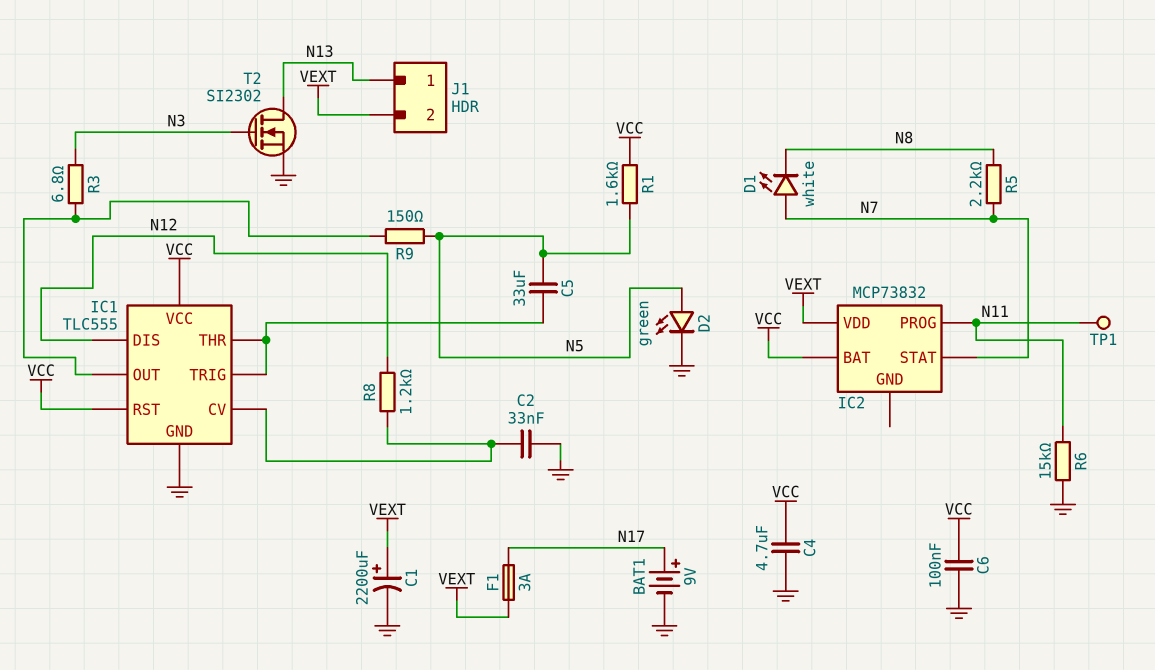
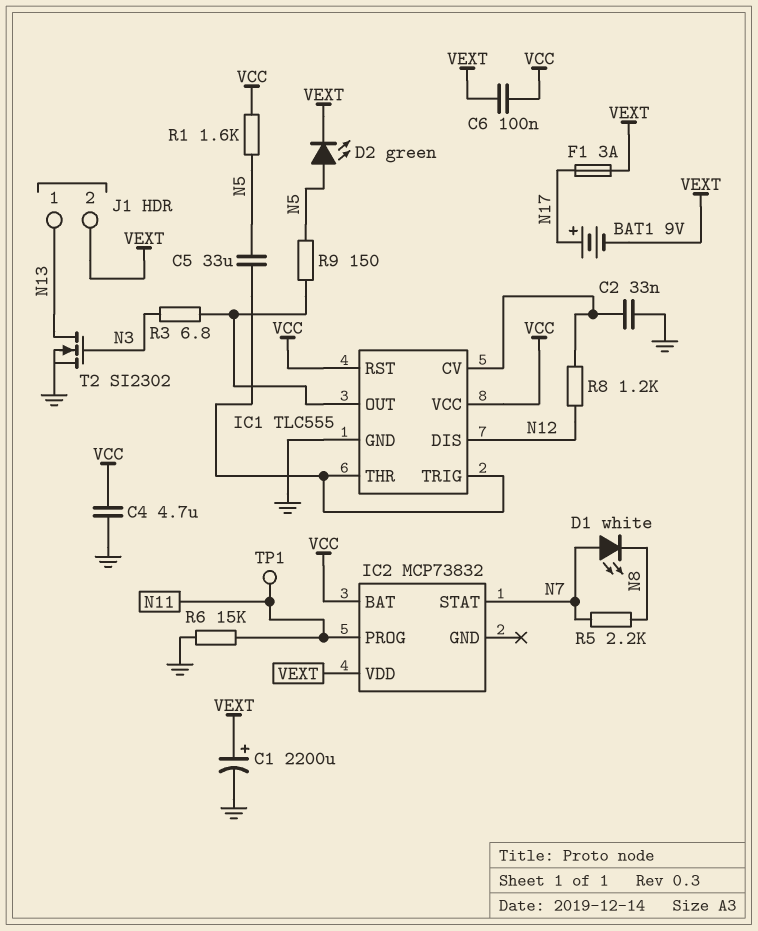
BAT1: 9V (plus N17, minus GND) -> 9V (plus N17, minus VEXT)
C6: 100nF (GND, VCC) -> 100nF (VCC, VEXT)
D2: LED green (A N5, K GND) -> LED green (A N5, K VEXT)

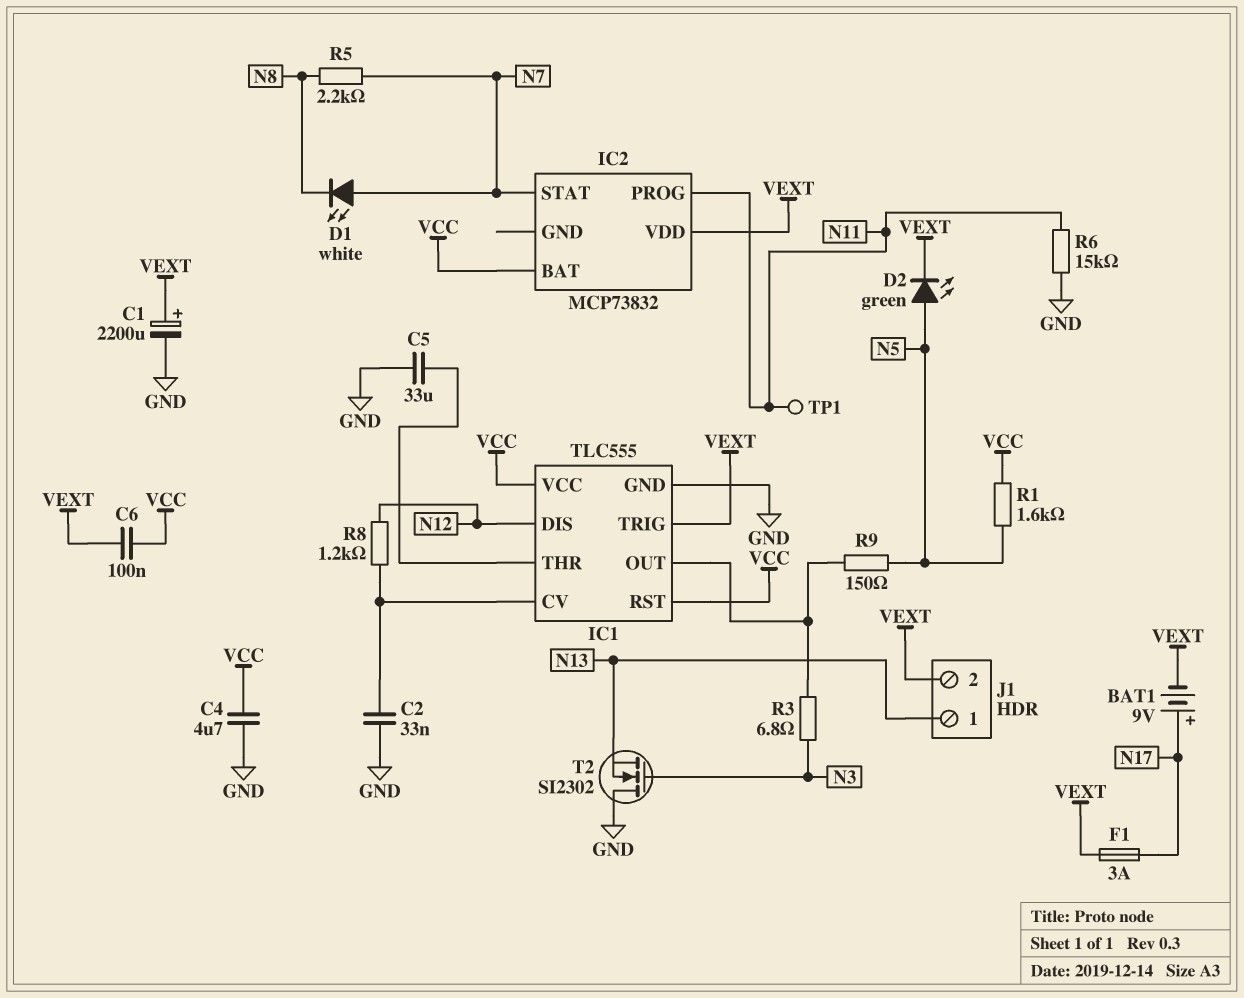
C5: 33uF (IC1/THR, N5) -> 33uF (GND, IC1/THR)
IC1 pin TRIG: IC1/THR -> VEXT
T2: NMOS SI2302 (G N3, D N13, S GND) -> NMOS SI2302 (G N3, D GND, S N13)

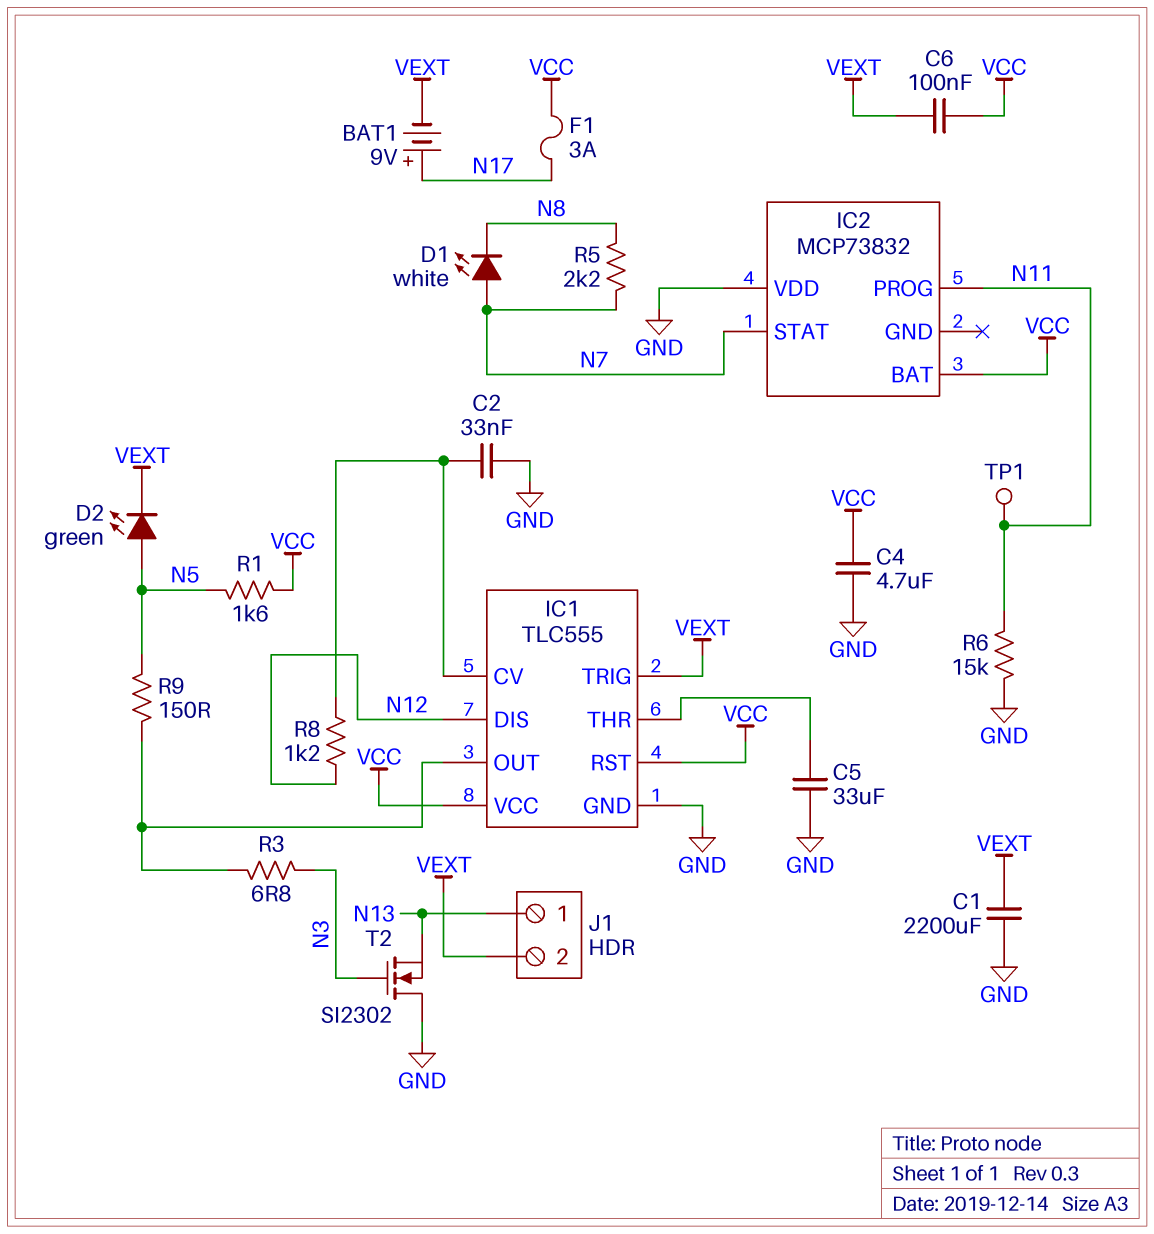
C1: 2200uF (plus VEXT, minus GND) -> 2200uF (GND, VEXT)
F1: 3A (N17, VEXT) -> 3A (N17, VCC)
IC2 pin VDD: VEXT -> GND

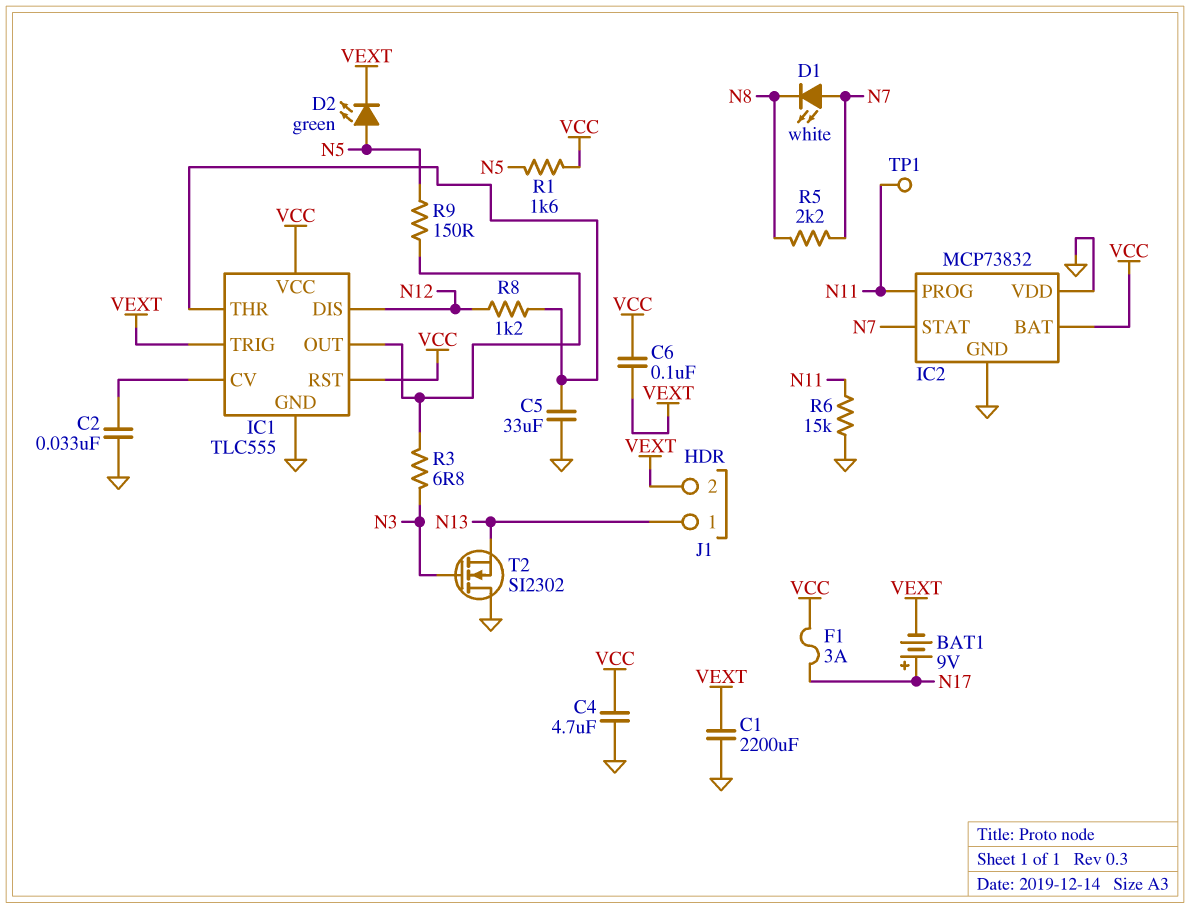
IC2 pin GND: none -> GND
R8: 1.2k (IC1/CV, N12) -> 1.2k (IC1/THR, N12)

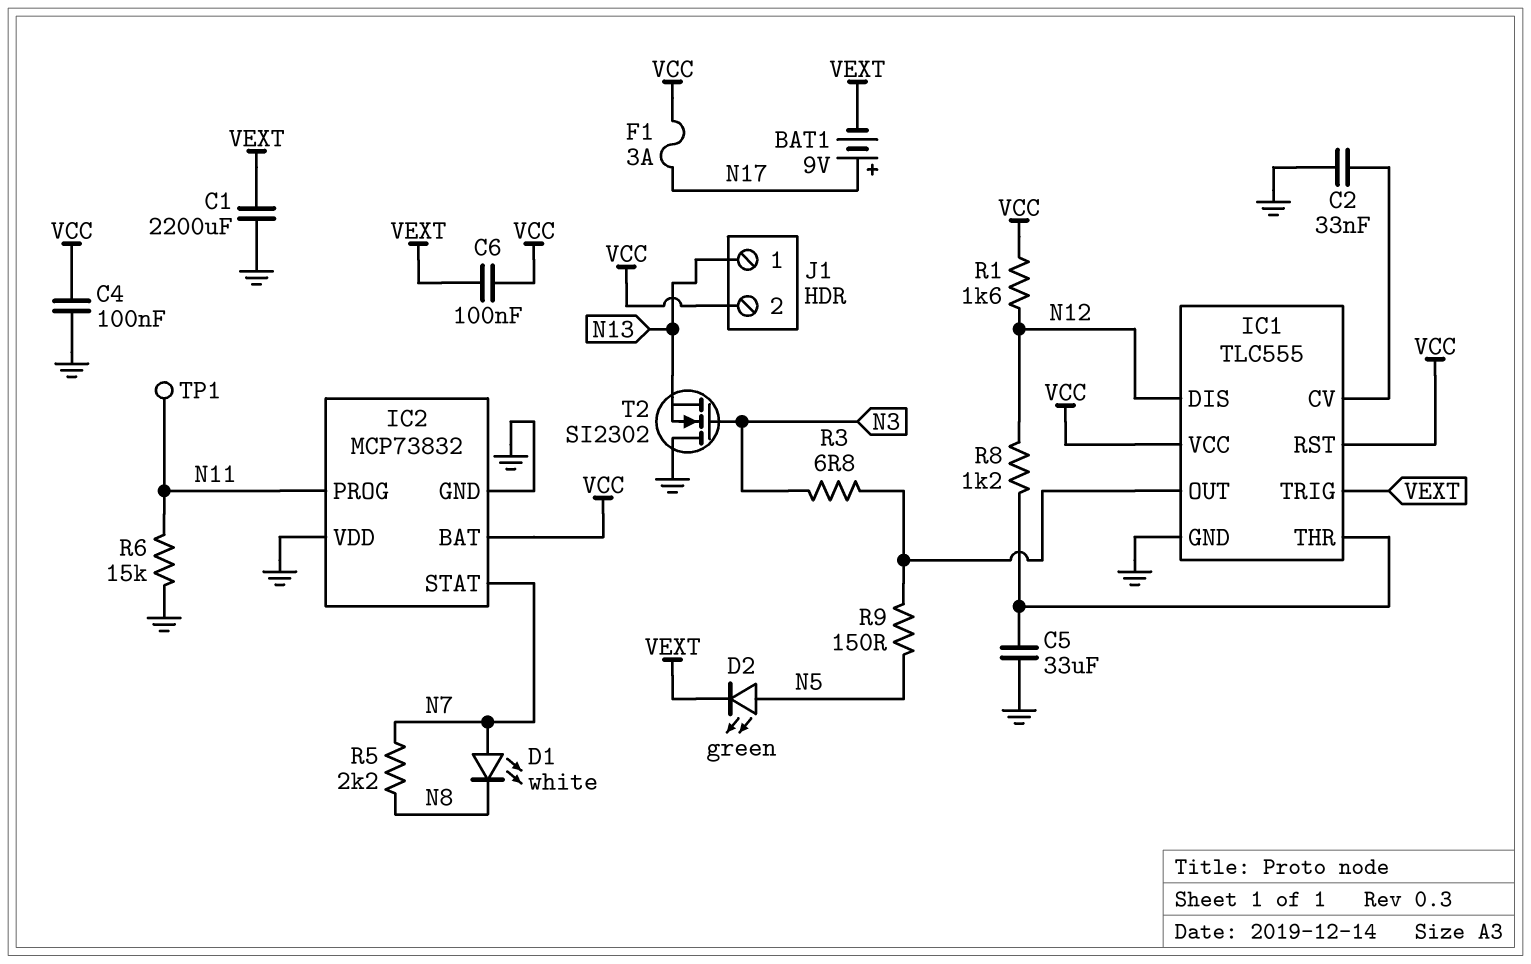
C4: 4.7uF (GND, VCC) -> 100nF (GND, VCC)
J1 pin 2: VEXT -> VCC
R1: 1.6k (N5, VCC) -> 1.6k (N12, VCC)

